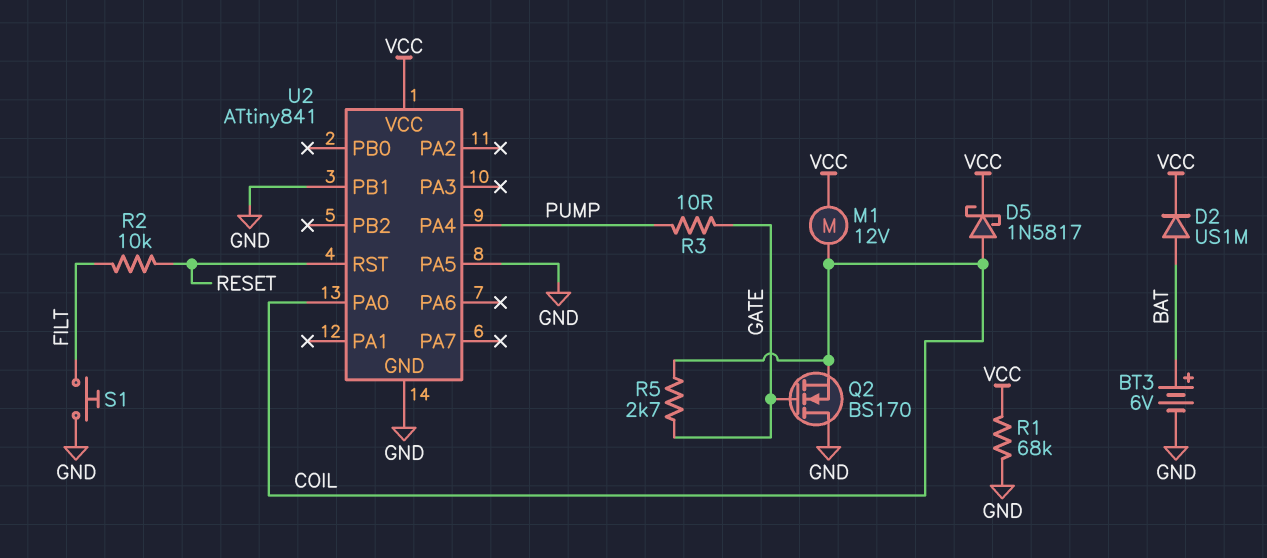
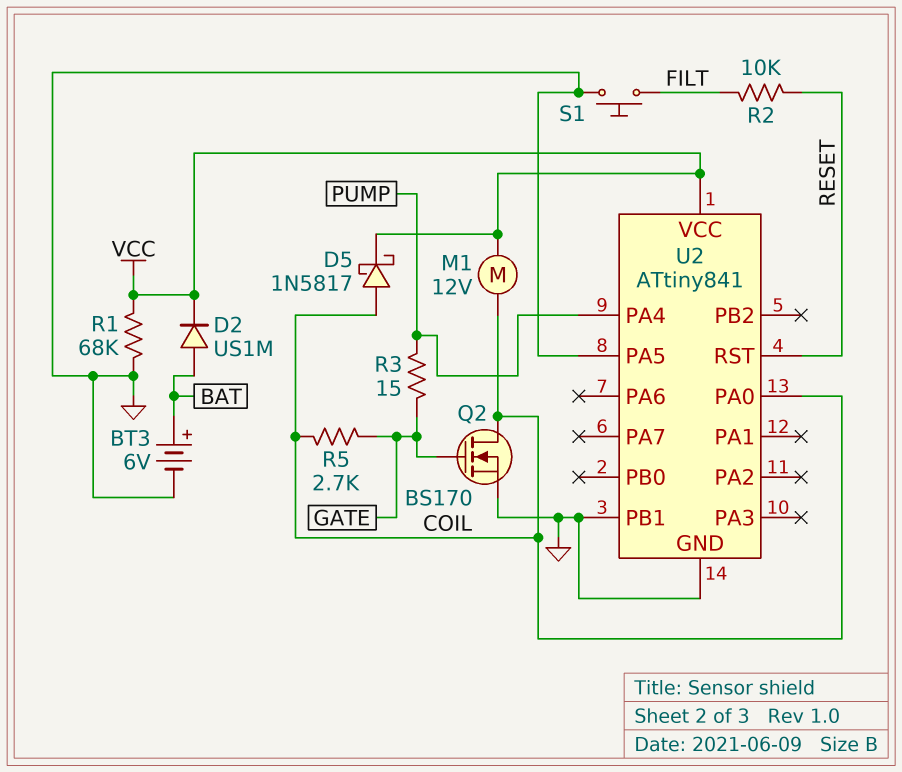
Q2: NMOS BS170 (G GATE, D GND, S COIL) -> NMOS BS170 (G GATE, D COIL, S GND)
R3: 10 (GATE, PUMP) -> 15 (GATE, PUMP)

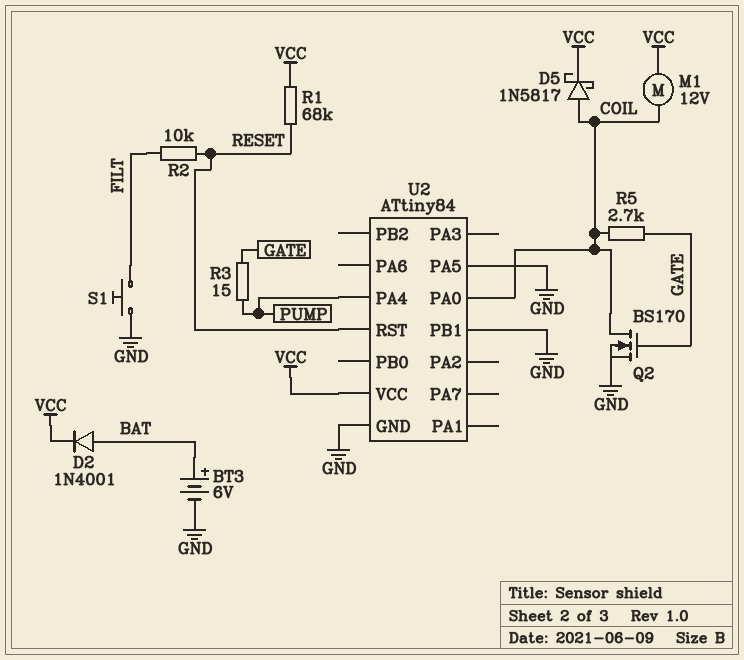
D2: diode US1M (A BAT, K VCC) -> diode 1N4001 (A BAT, K VCC)
R1: 68k (GND, VCC) -> 68k (RESET, VCC)
U2: ATtiny841 -> ATtiny84

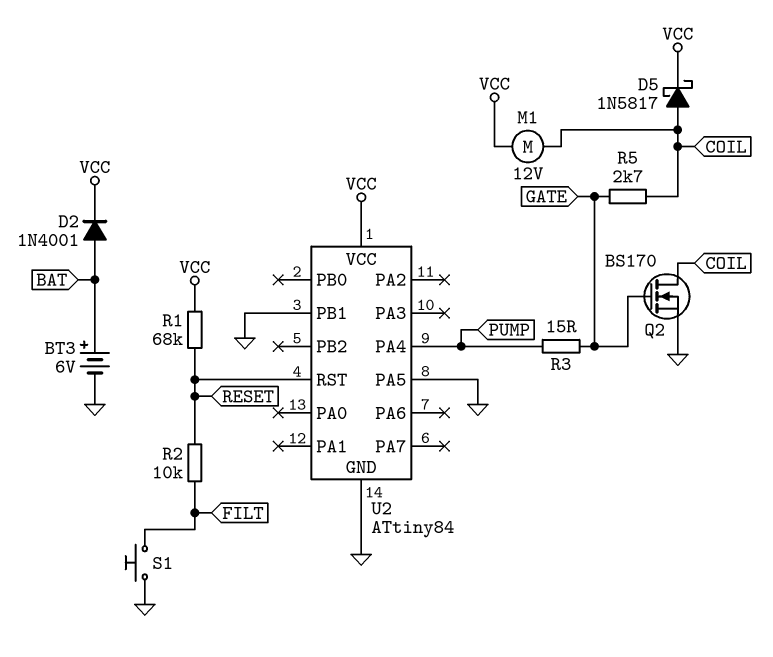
U2 pin PA0: COIL -> none

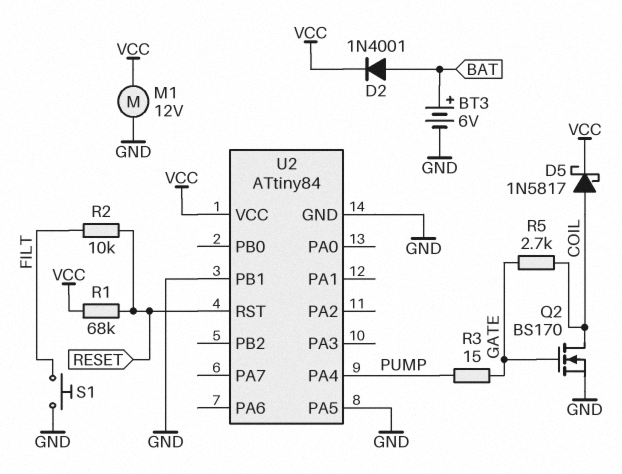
M1: motor 12V (COIL, VCC) -> motor 12V (GND, VCC)

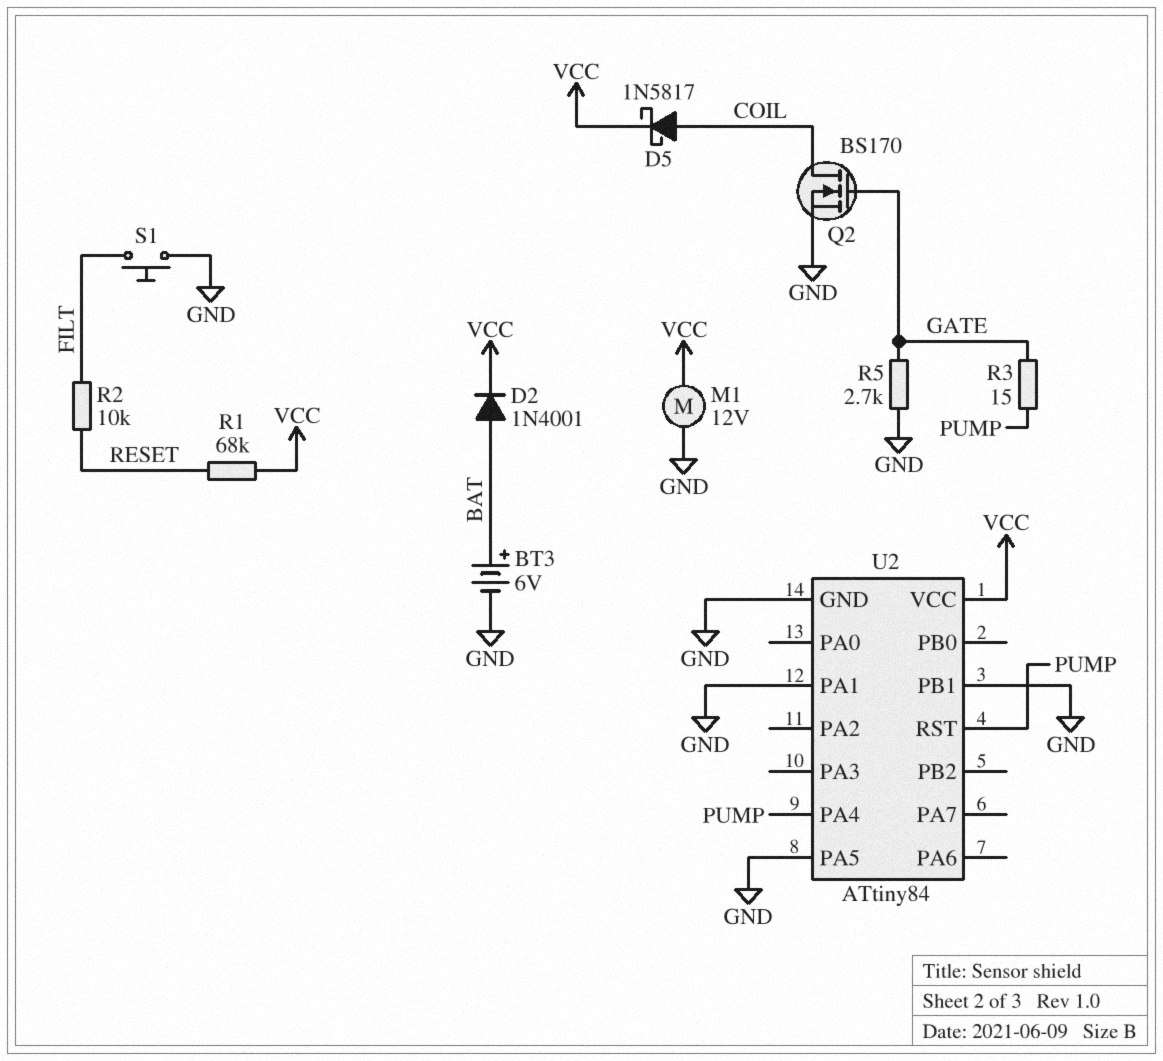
R5: 2.7k (COIL, GATE) -> 2.7k (GATE, GND)
U2 pin PA1: none -> GND
U2 pin RST: RESET -> PUMP

